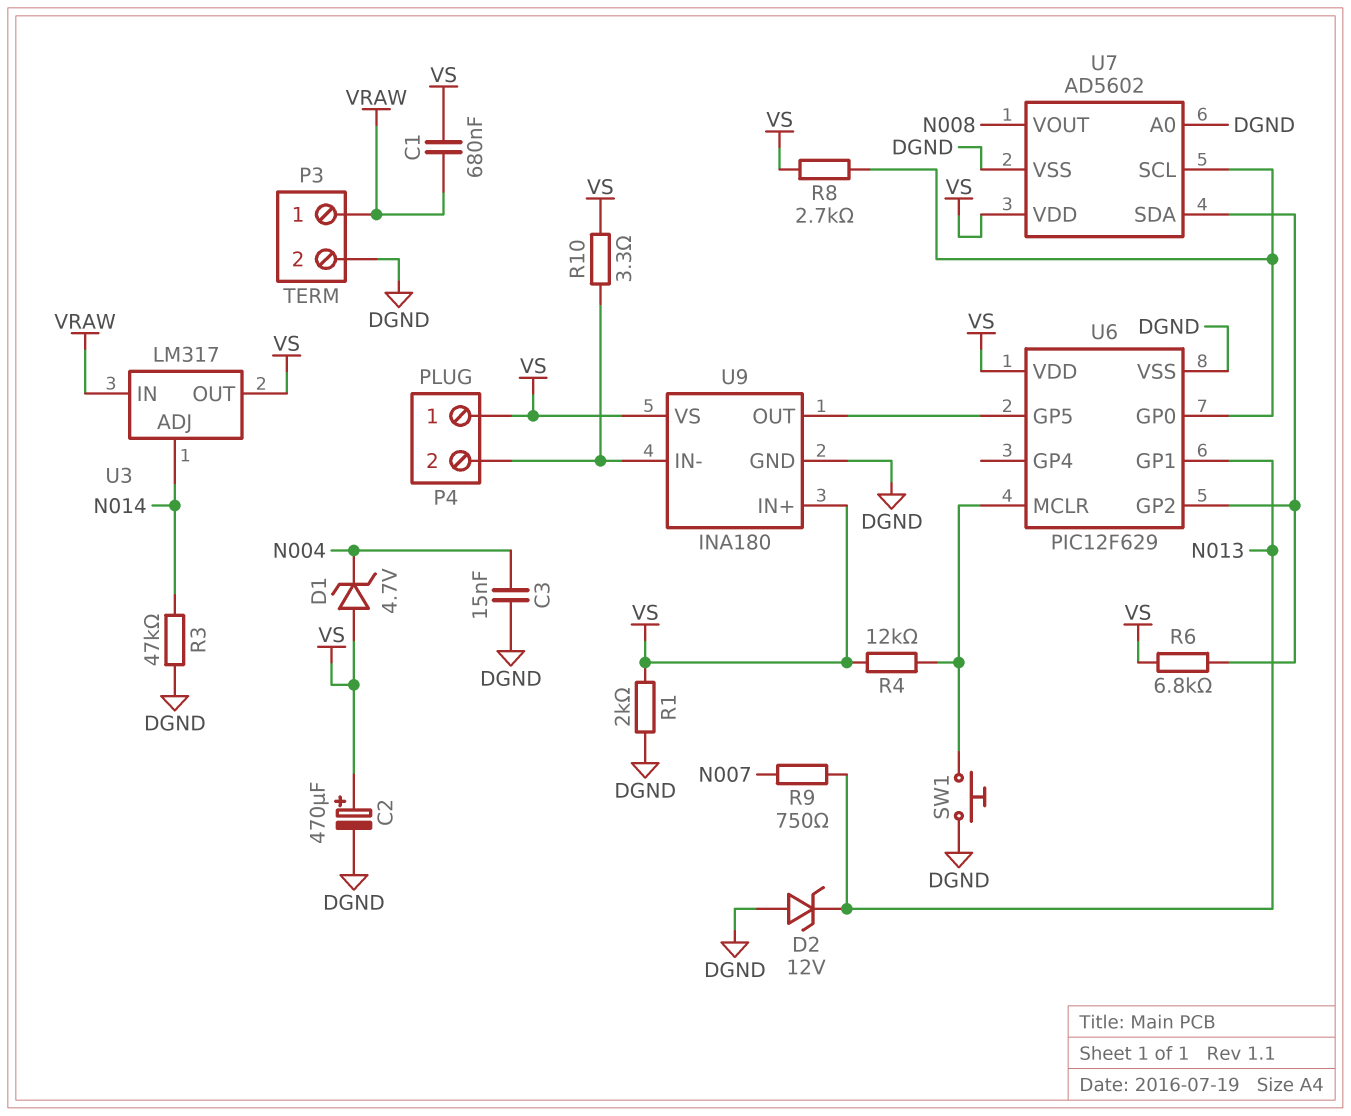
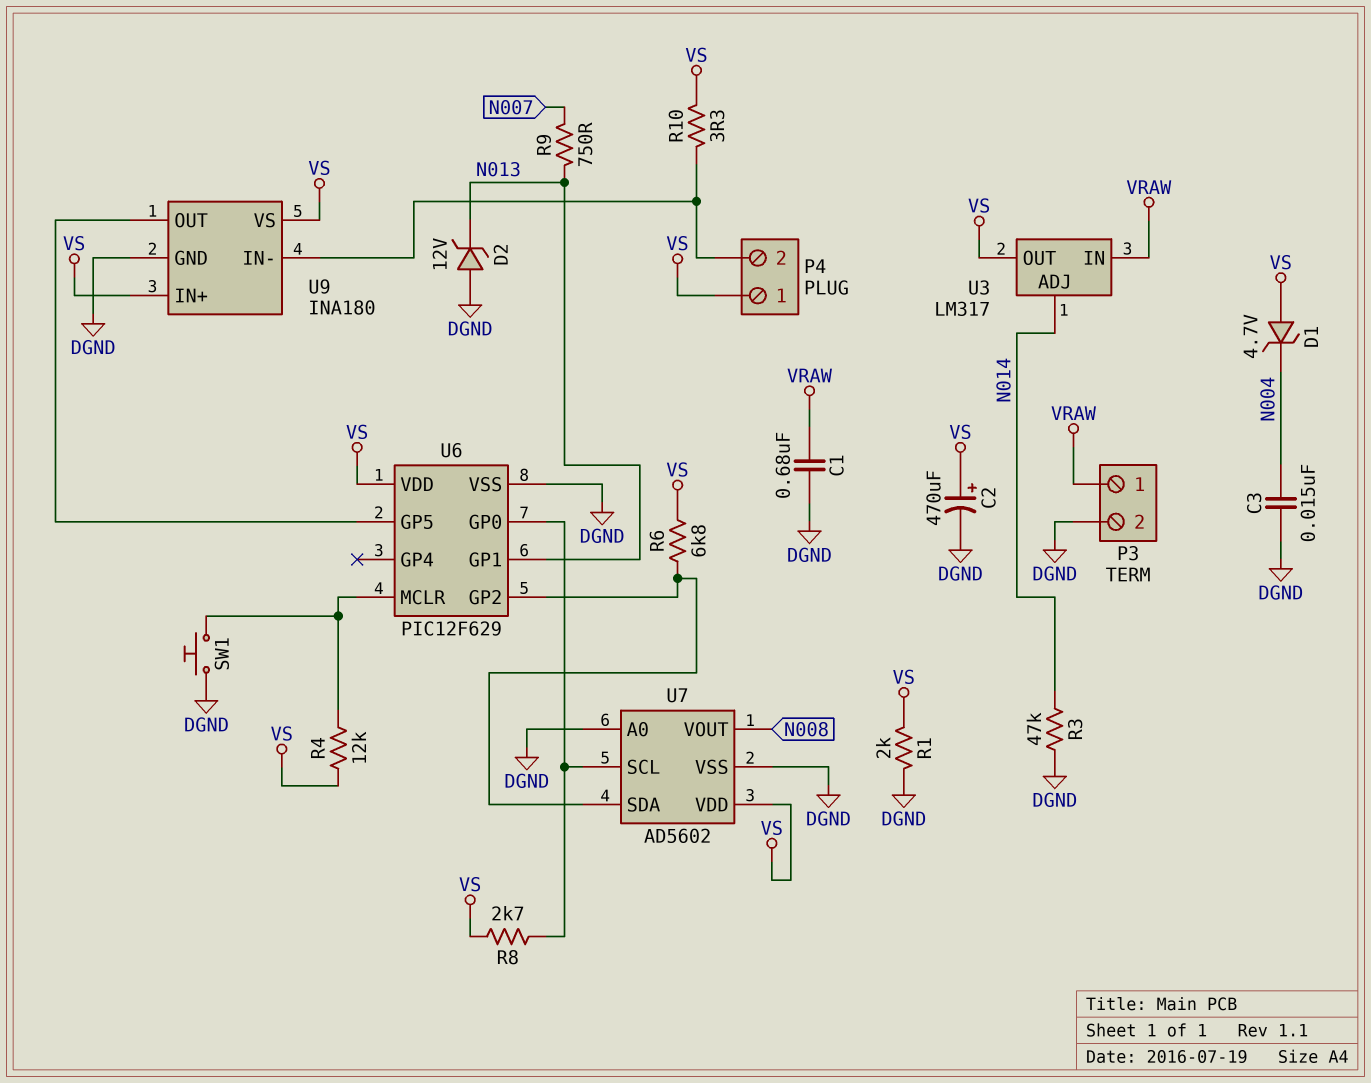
C1: 680nF (VRAW, VS) -> 680nF (DGND, VRAW)

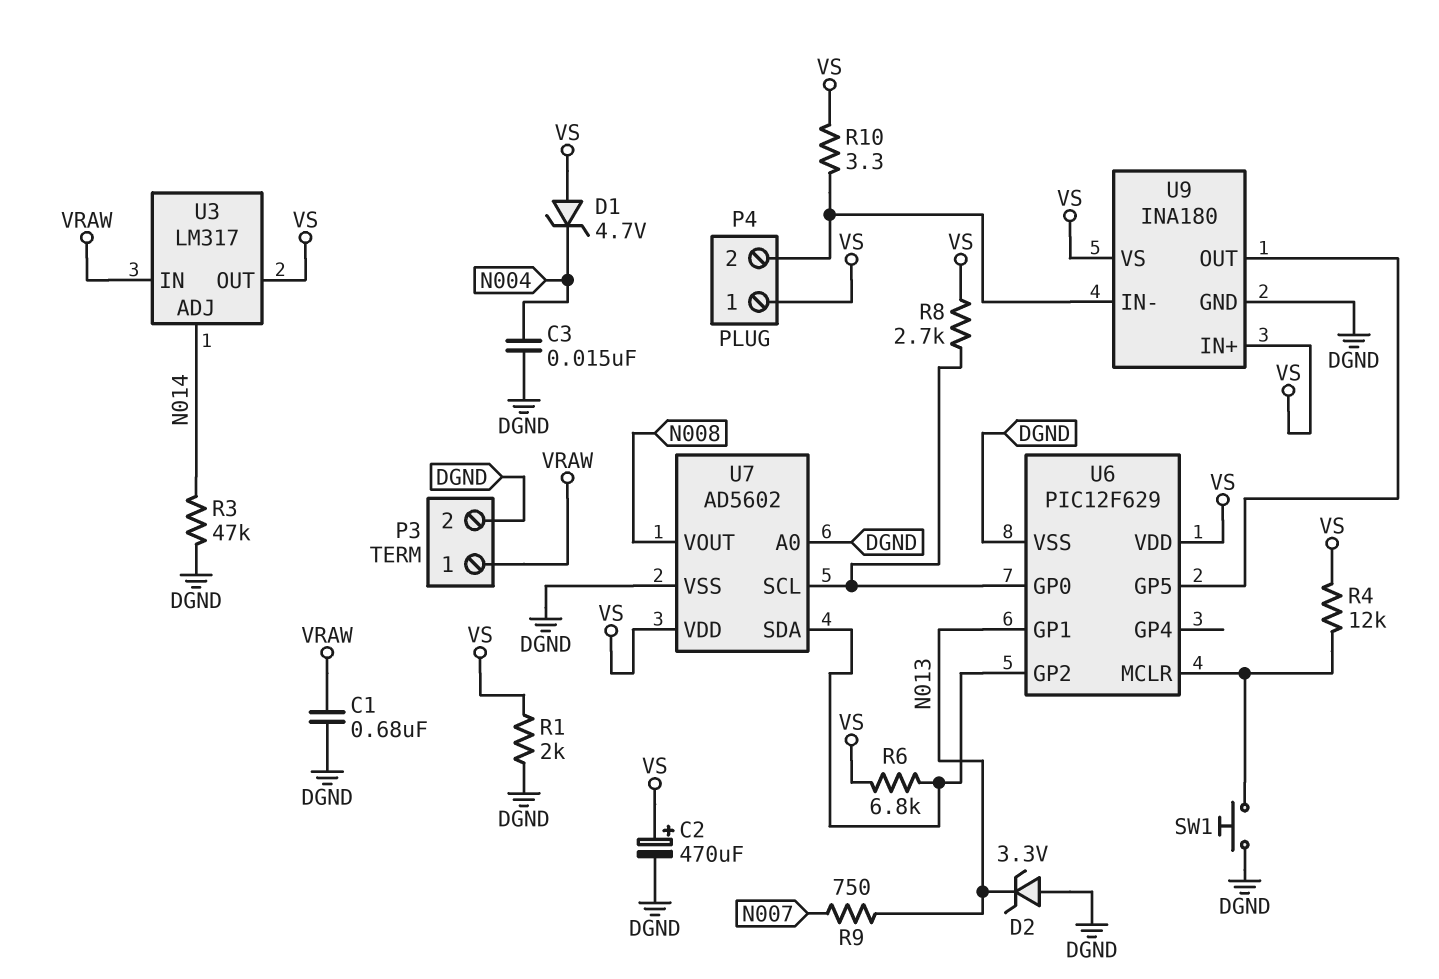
D2: zener 12V (A DGND, K N013) -> zener 3.3V (A DGND, K N013)

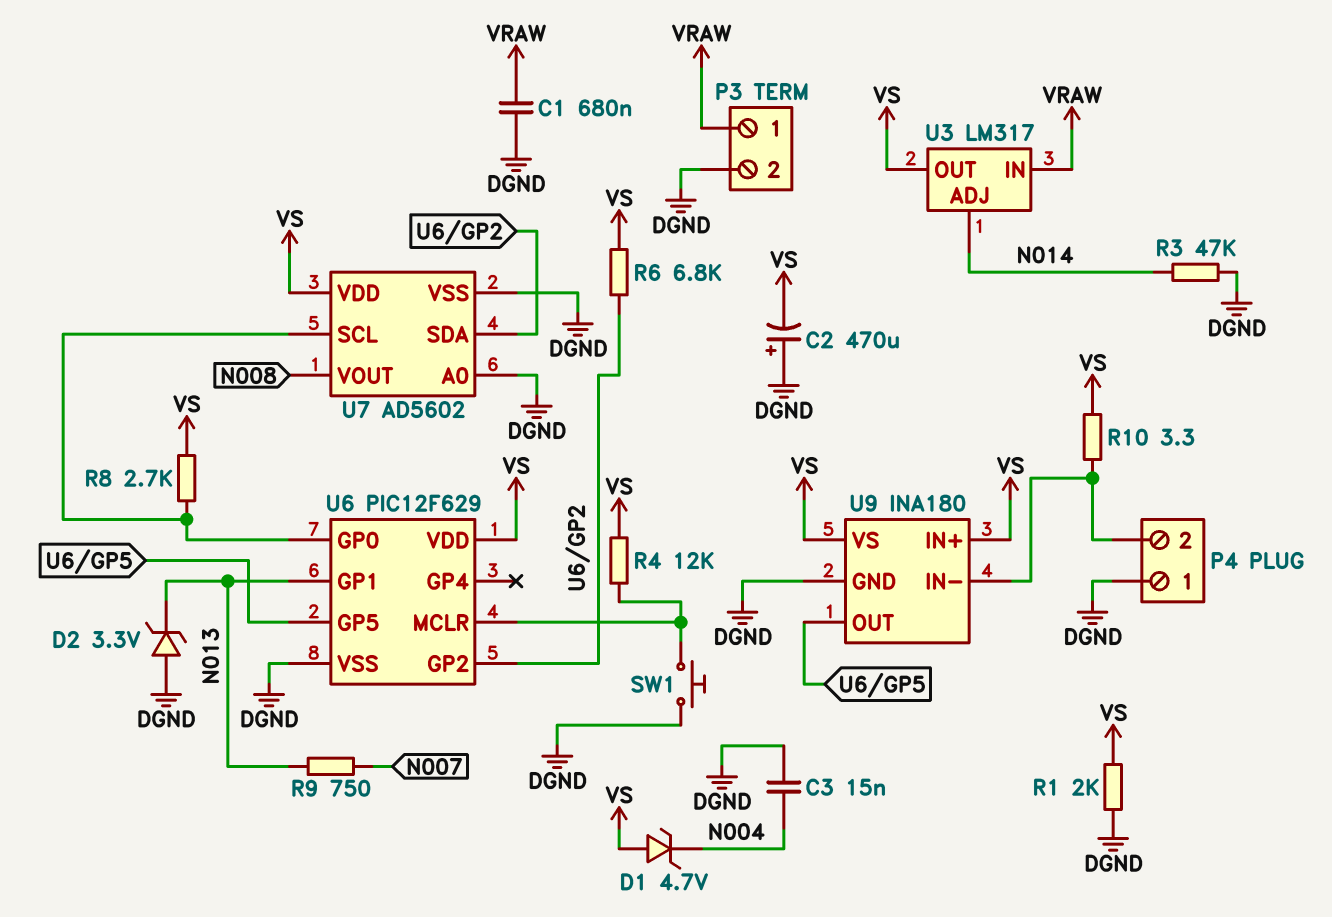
C2: 470uF (plus VS, minus DGND) -> 470uF (plus DGND, minus VS)
P4 pin 1: VS -> DGND

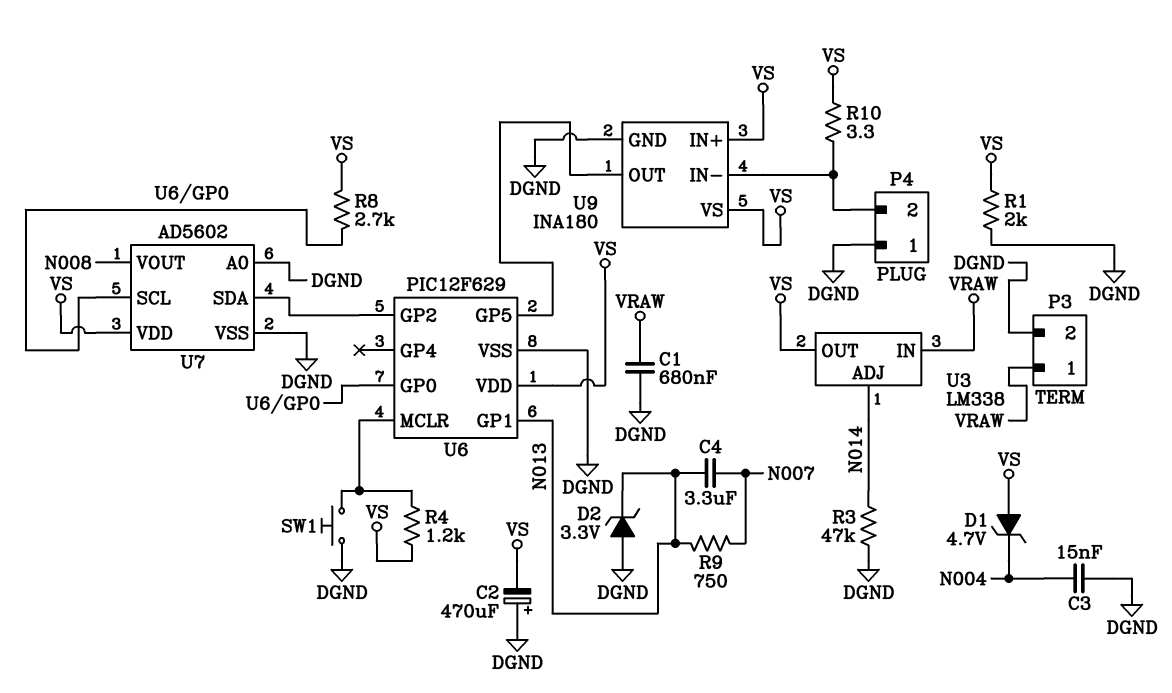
C4: none -> 3.3uF (N007, N013)
R4: 12k (U6/MCLR, VS) -> 1.2k (U6/MCLR, VS)
R6: 6.8k (U6/GP2, VS) -> none
U3: LM317 -> LM338

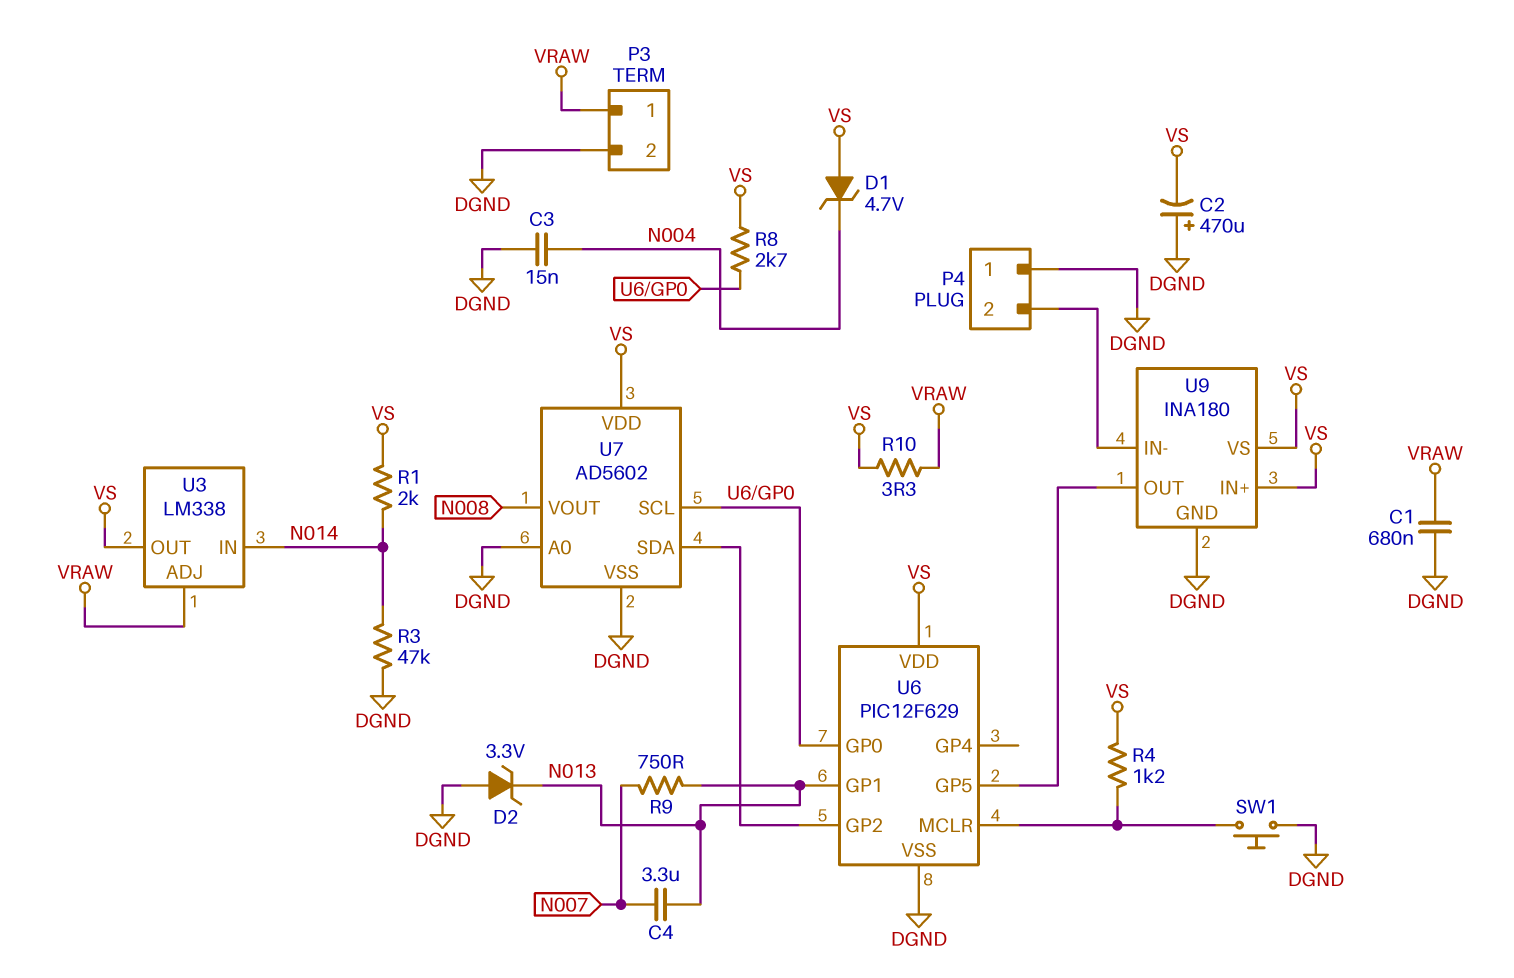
R1: 2k (DGND, VS) -> 2k (N014, VS)
R10: 3.3 (P4/2, VS) -> 3.3 (VRAW, VS)
U3 pin ADJ: N014 -> VRAW
U3 pin IN: VRAW -> N014

